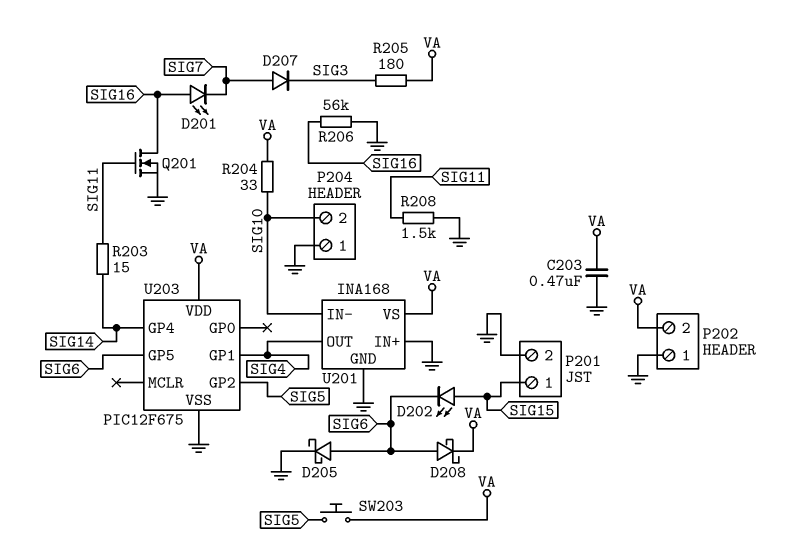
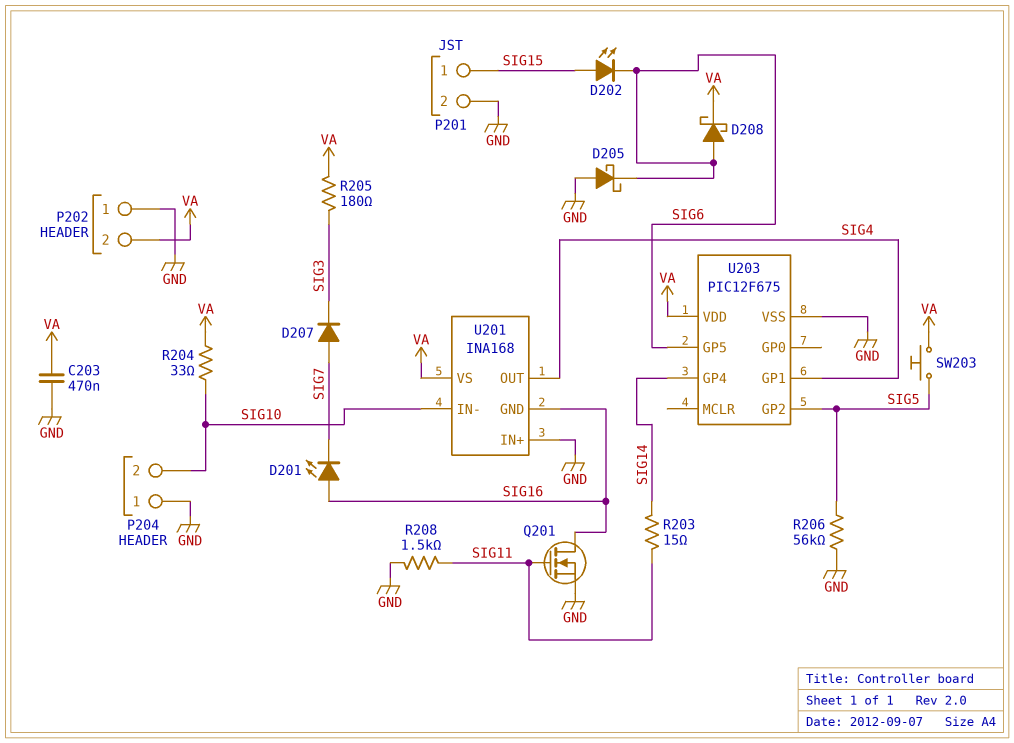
D205: schottky (A SIG6, K GND) -> schottky (A GND, K SIG6)
R206: 56k (GND, SIG16) -> 56k (GND, SIG5)
U201 pin GND: GND -> SIG16

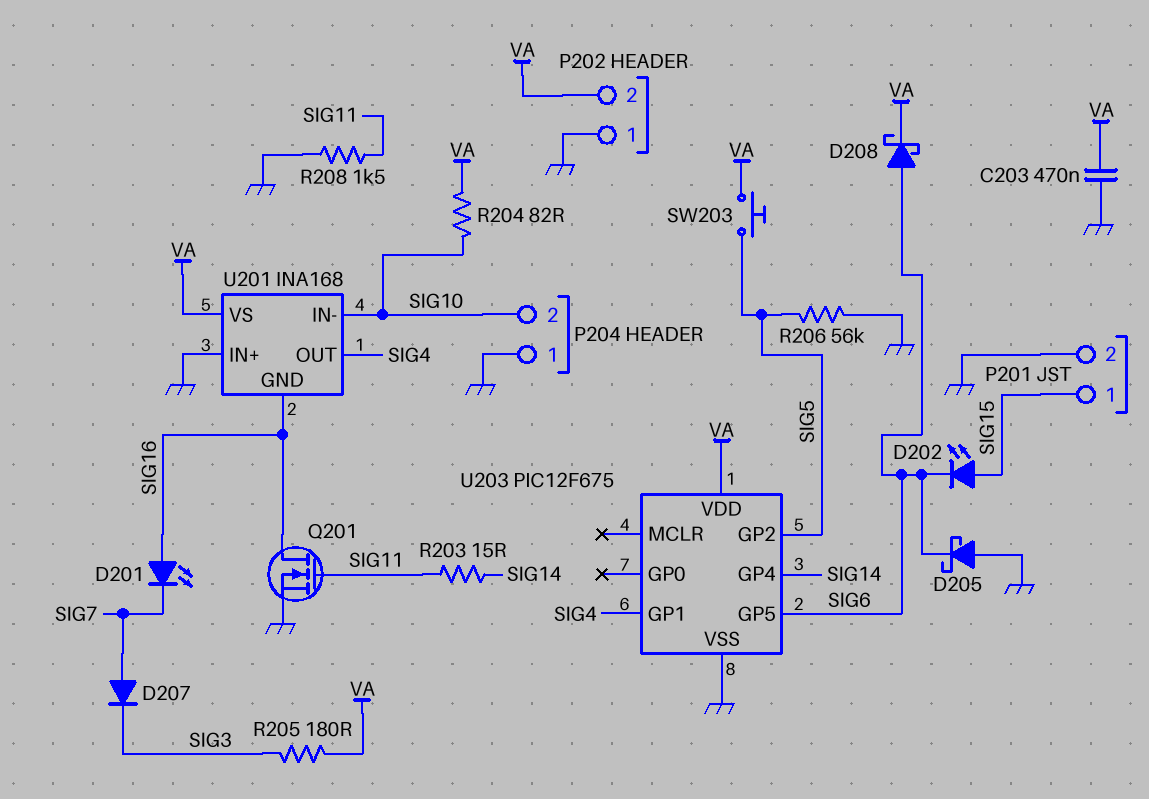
R204: 33 (SIG10, VA) -> 82 (SIG10, VA)

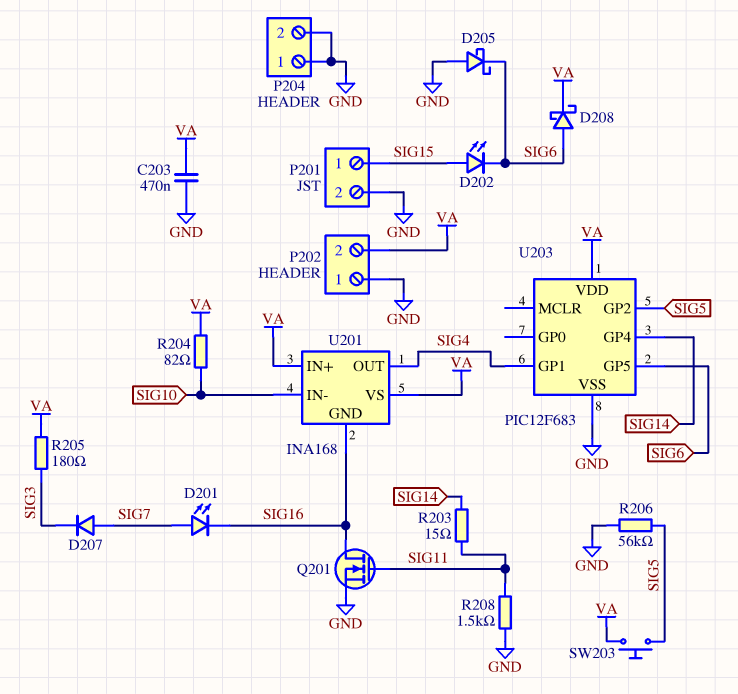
D201: LED (A SIG16, K SIG7) -> LED (A SIG7, K SIG16)
P204 pin 2: SIG10 -> GND
U201 pin IN+: GND -> VA
U203: PIC12F675 -> PIC12F683

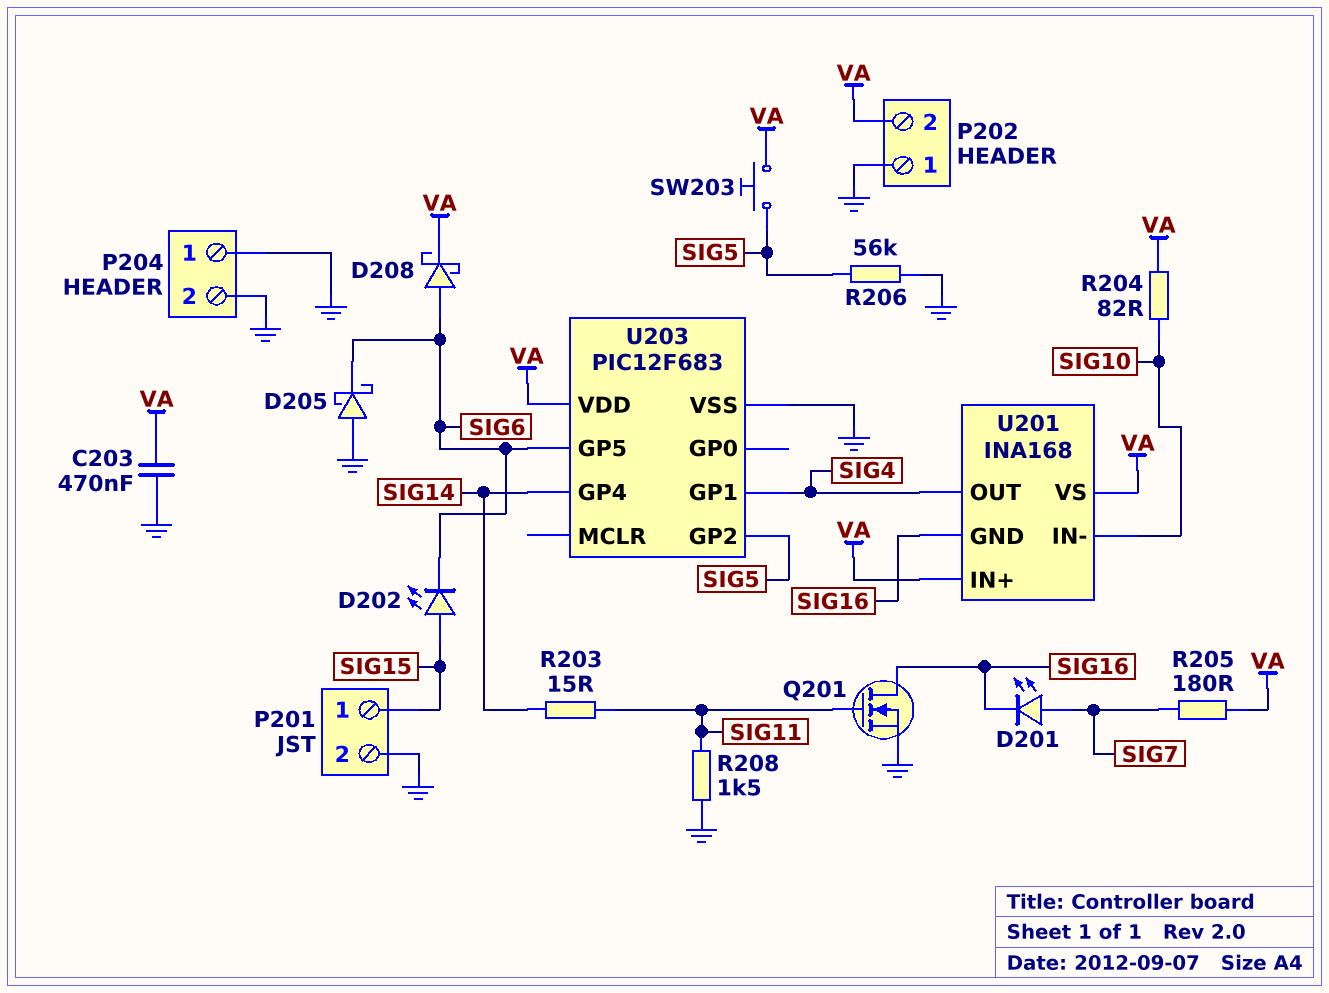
D207: diode (A SIG7, K SIG3) -> none
R205: 180 (SIG3, VA) -> 180 (SIG7, VA)

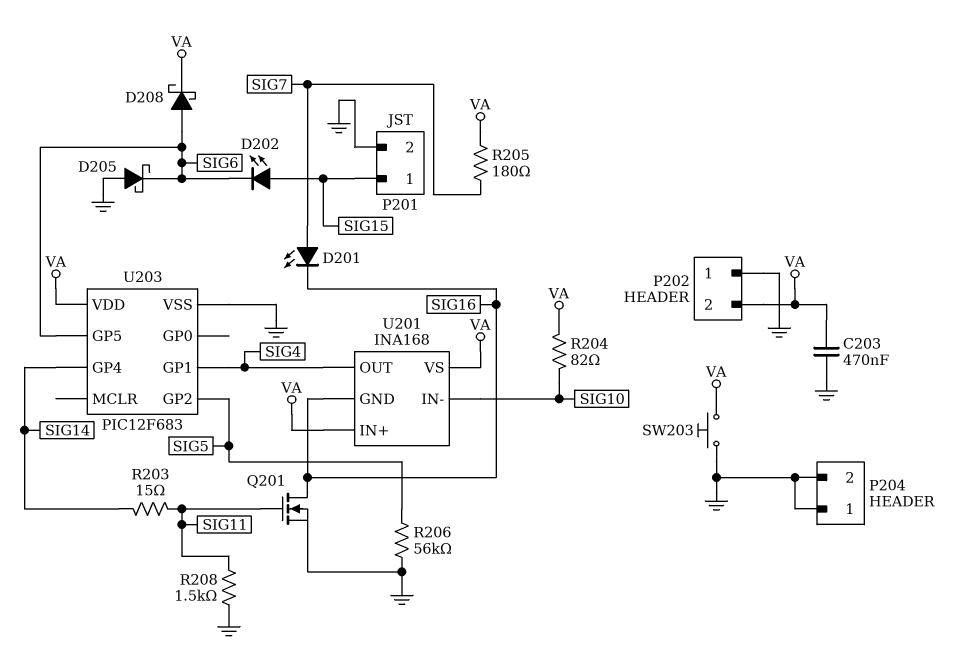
SW203: button (SIG5, VA) -> button (GND, VA)

